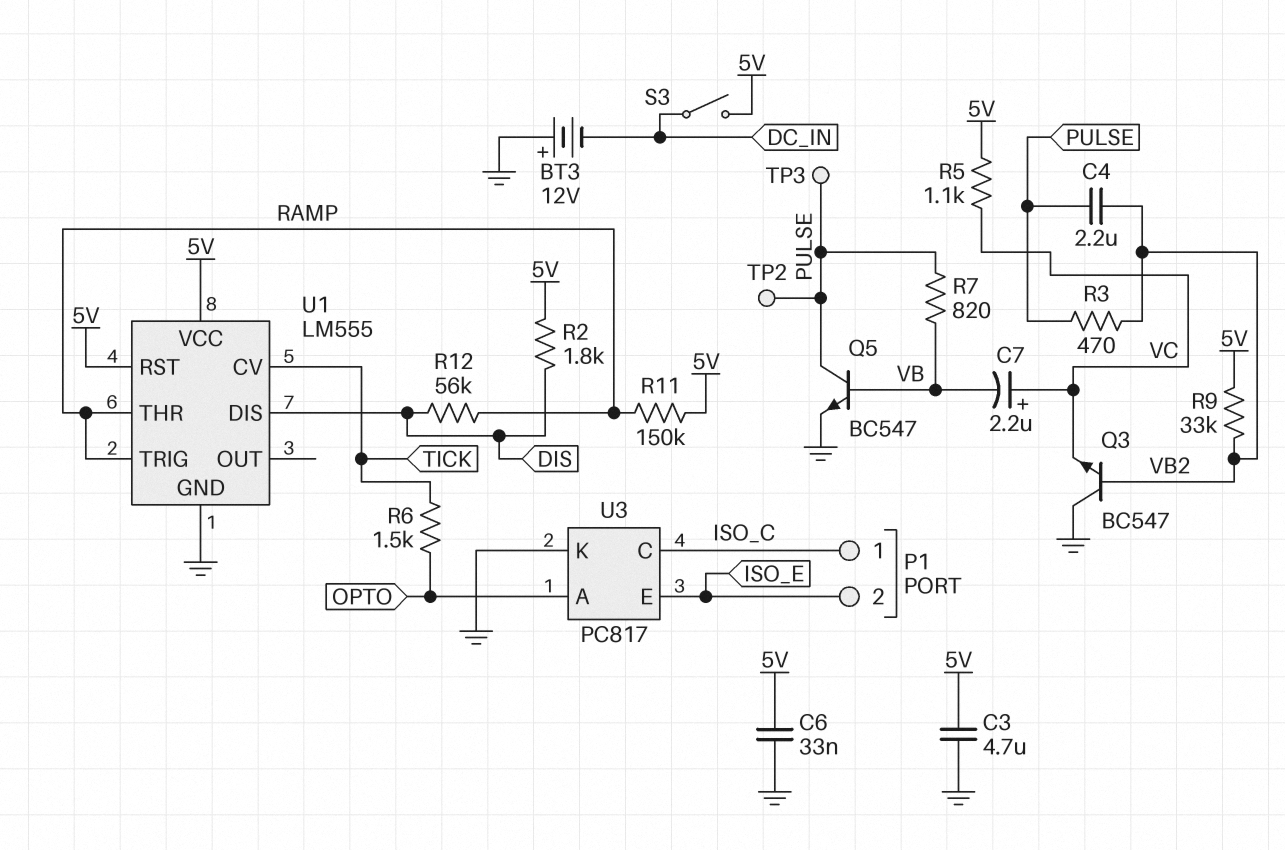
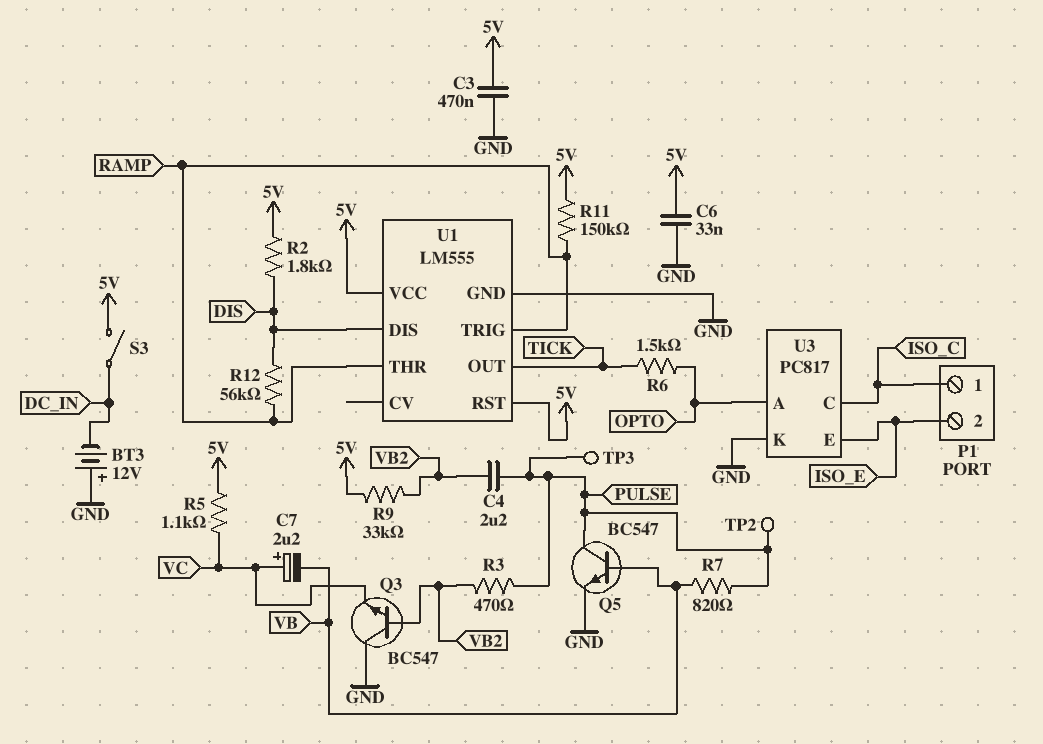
C3: 4.7uF (5V, GND) -> 470nF (5V, GND)
U1 pin CV: TICK -> none
U1 pin OUT: none -> TICK

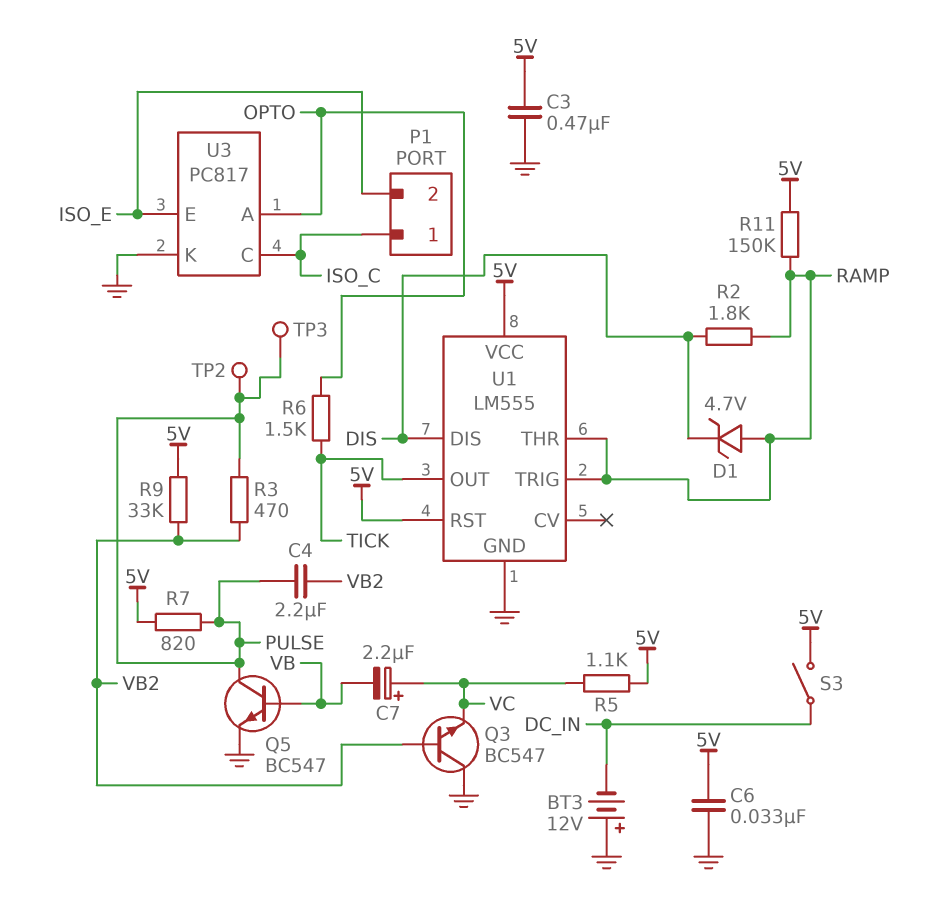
D1: none -> zener 4.7V (A RAMP, K DIS)
R2: 1.8k (5V, DIS) -> 1.8k (DIS, RAMP)
R7: 820 (PULSE, VB) -> 820 (5V, PULSE)
R12: 56k (DIS, RAMP) -> none

